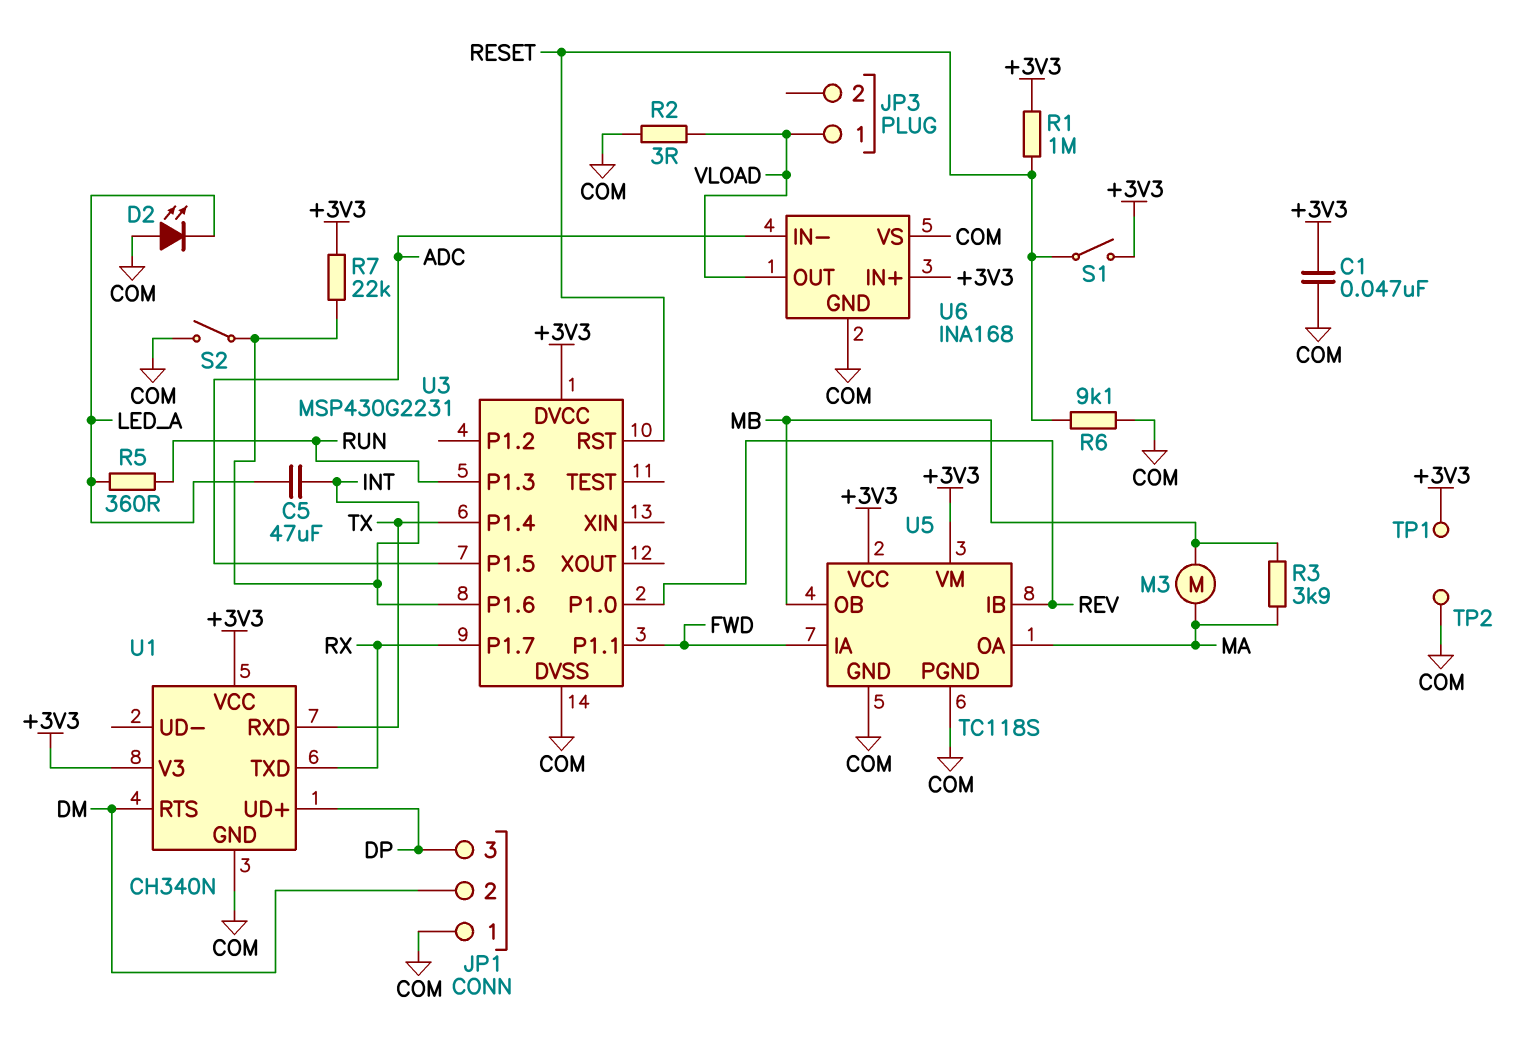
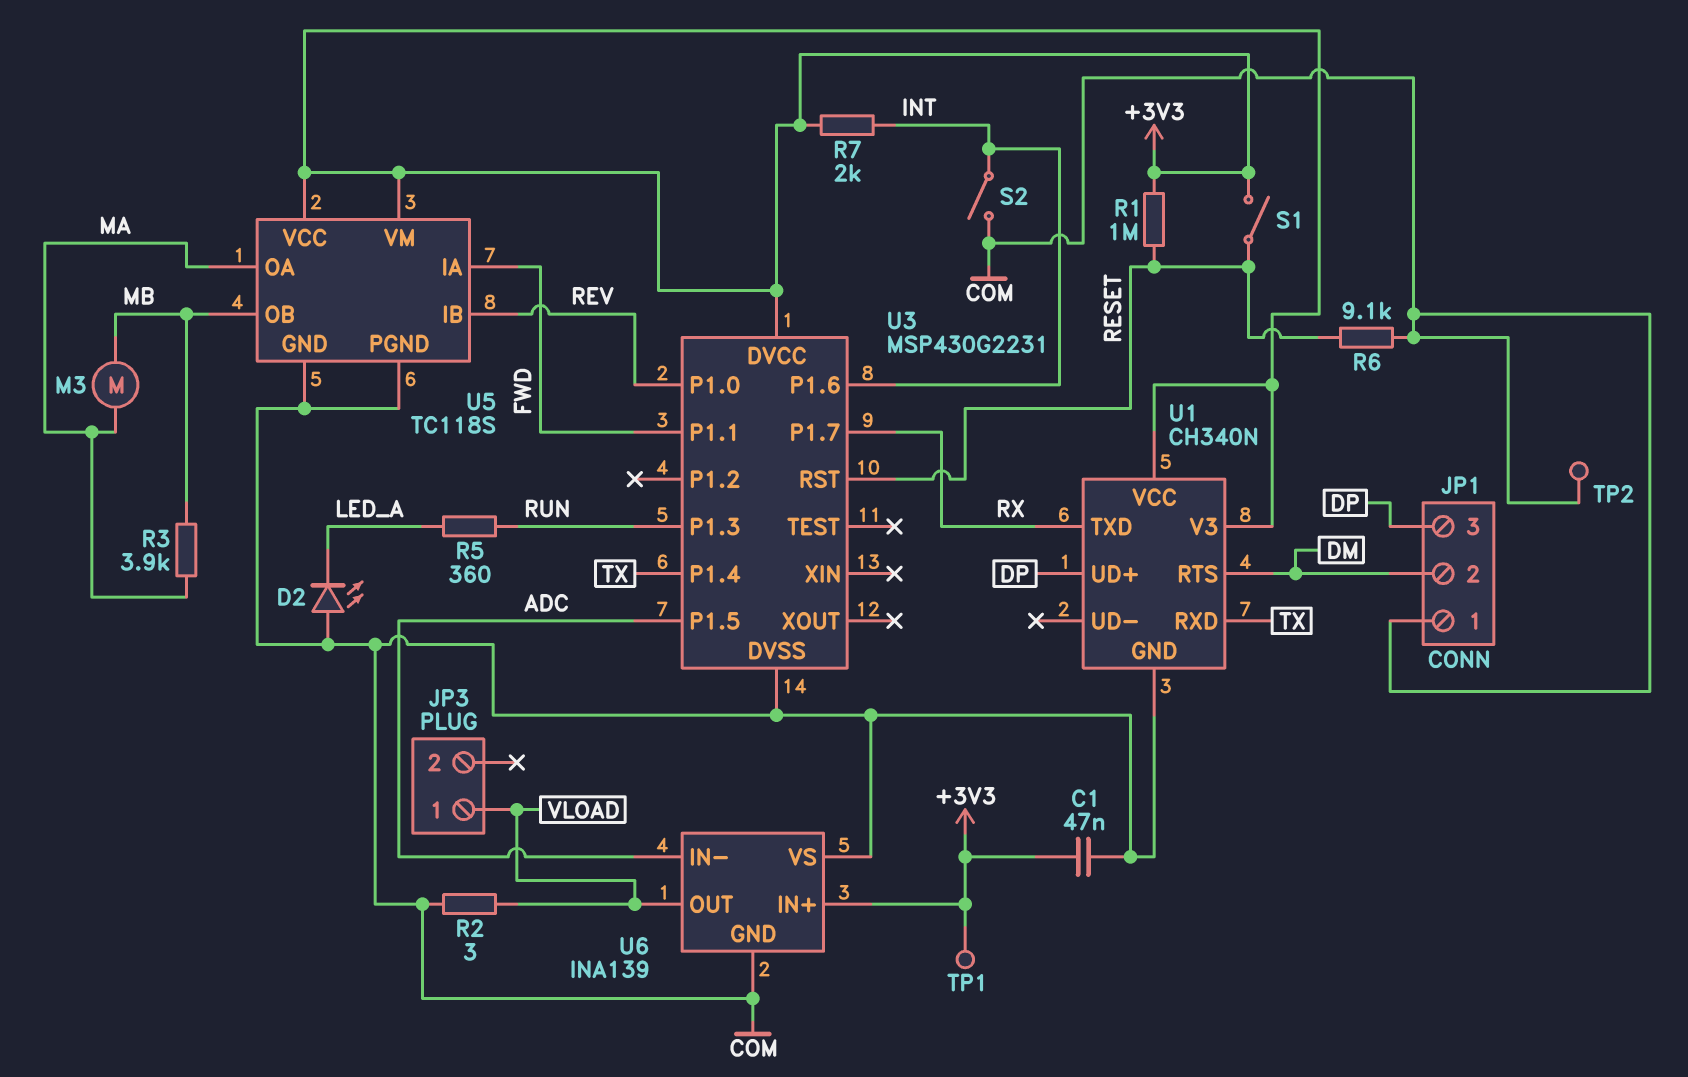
C5: 47uF (INT, LED_A) -> none
R7: 22k (+3V3, INT) -> 2k (+3V3, INT)
U6: INA168 -> INA139

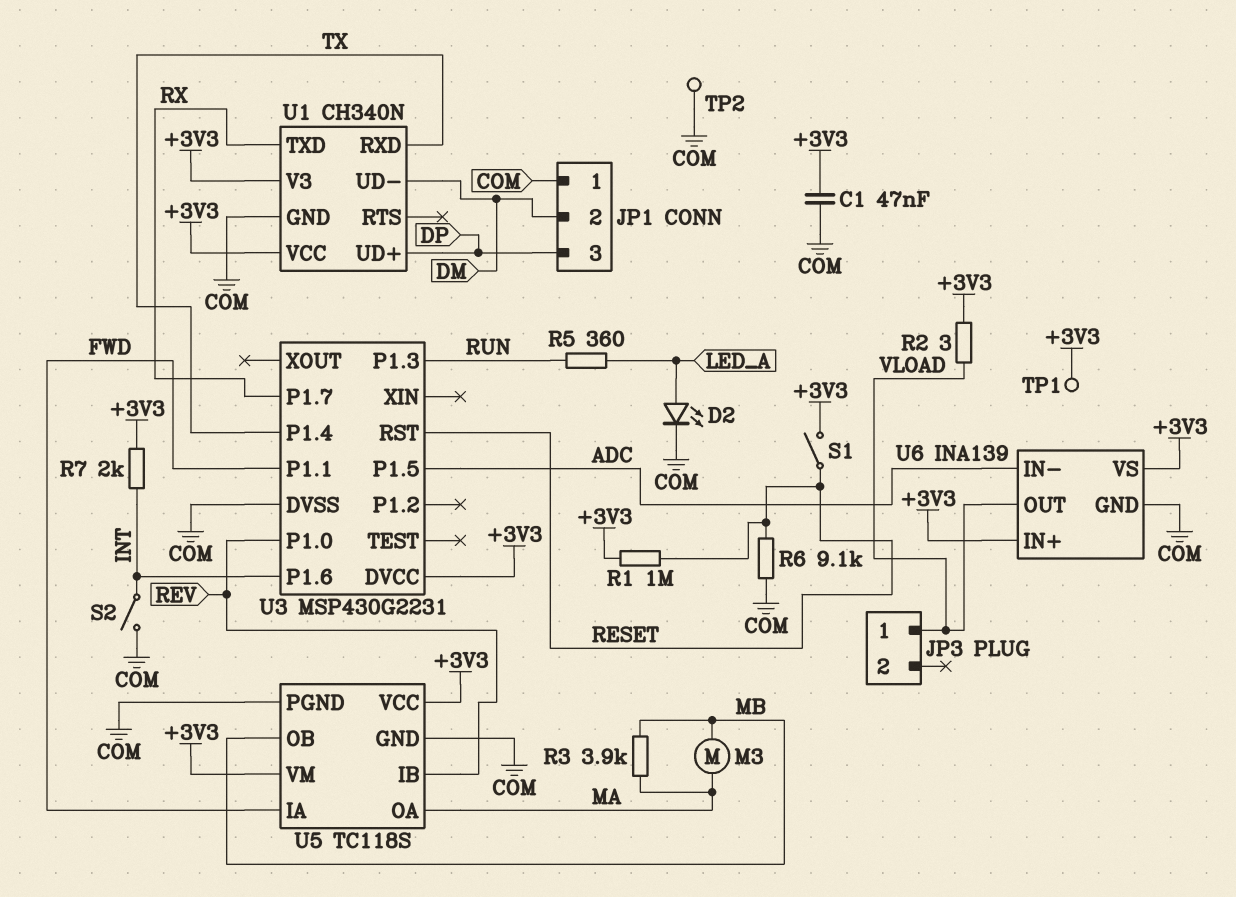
D2: LED (A COM, K LED_A) -> LED (A LED_A, K COM)
R2: 3 (COM, VLOAD) -> 3 (+3V3, VLOAD)
U1 pin RTS: DM -> none
U1 pin UD-: none -> DM
U6 pin VS: COM -> +3V3

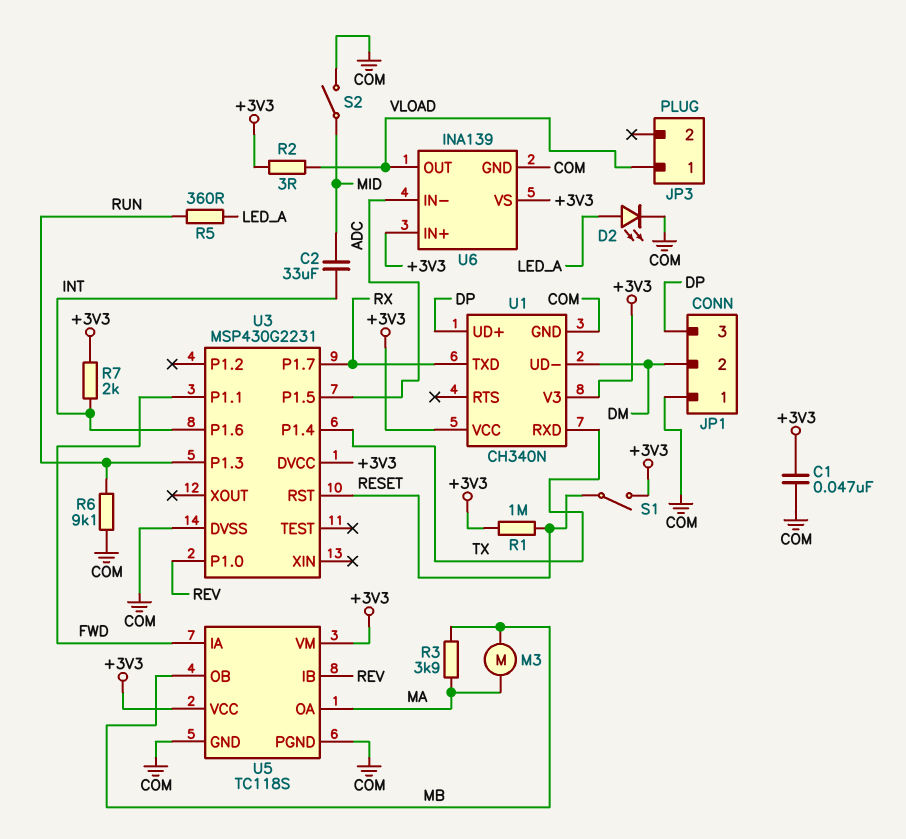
C2: none -> 33uF (INT, MID)
R6: 9.1k (COM, RESET) -> 9.1k (COM, RUN)
S2: switch (COM, INT) -> switch (COM, MID)
TP1: test point (+3V3) -> none
TP2: test point (COM) -> none

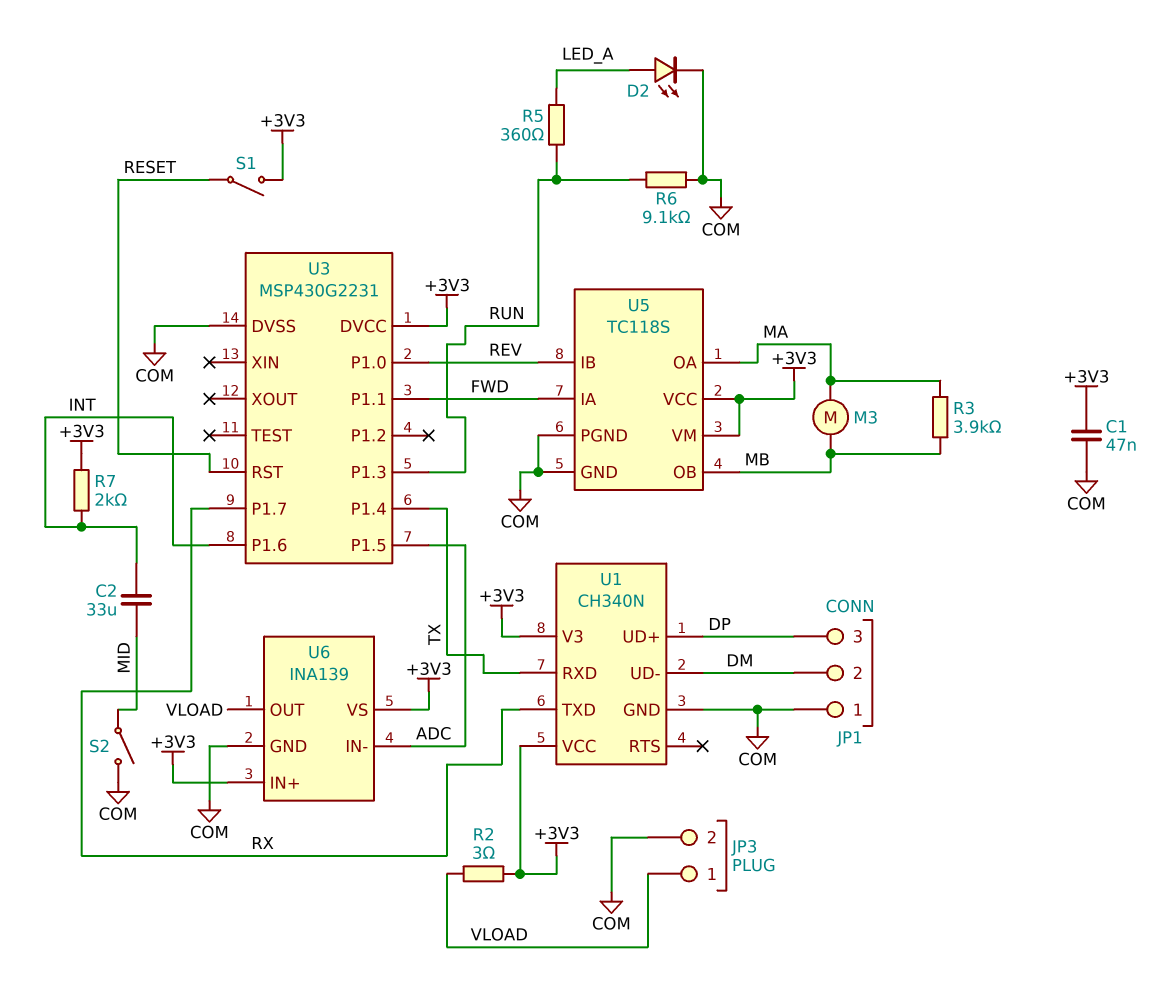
JP3 pin 2: none -> COM
R1: 1M (+3V3, RESET) -> none

